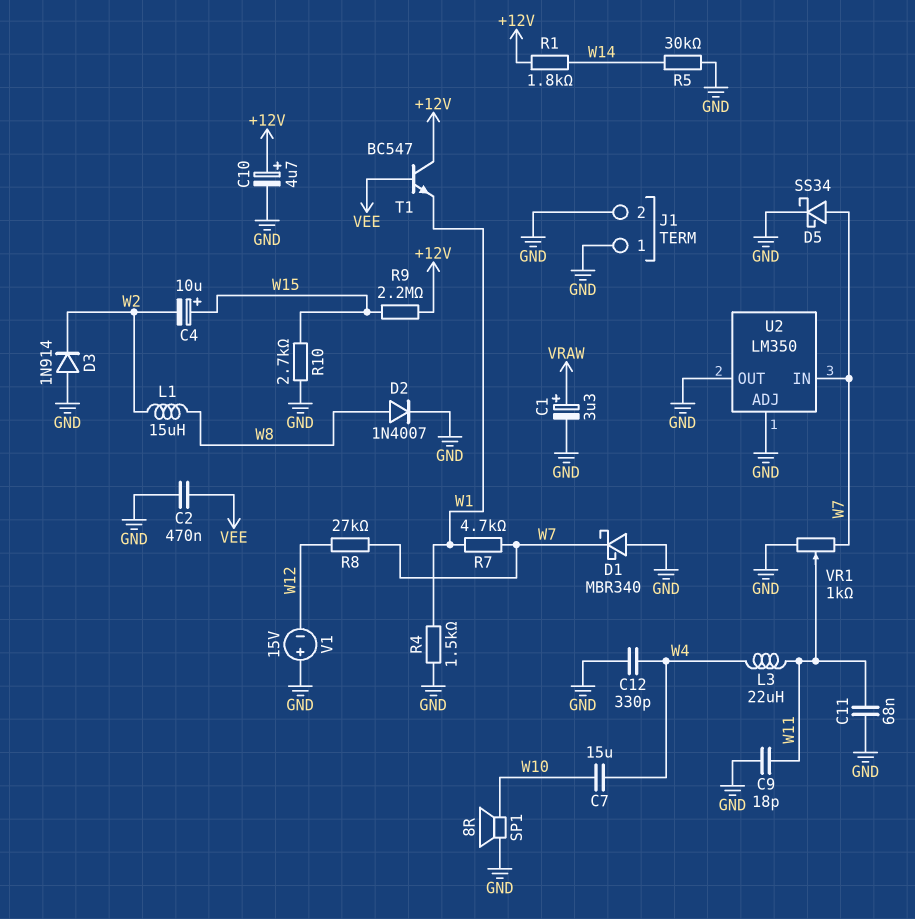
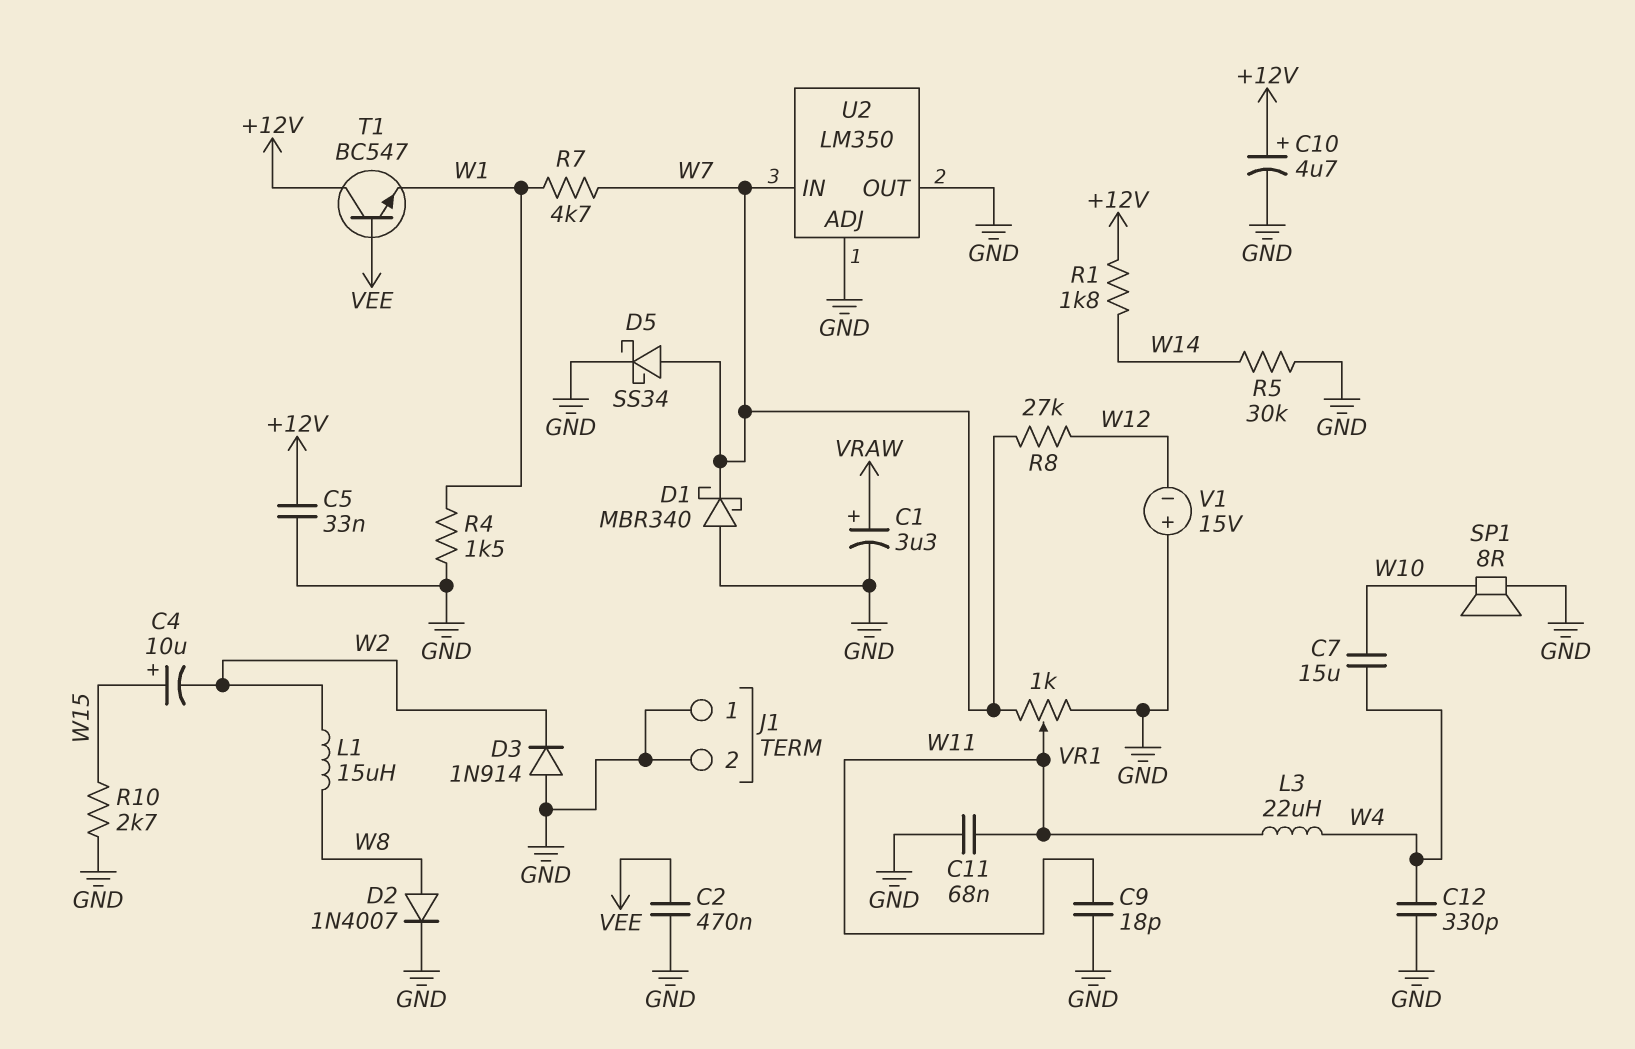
C5: none -> 33nF (+12V, GND)
R9: 2.2M (+12V, W15) -> none

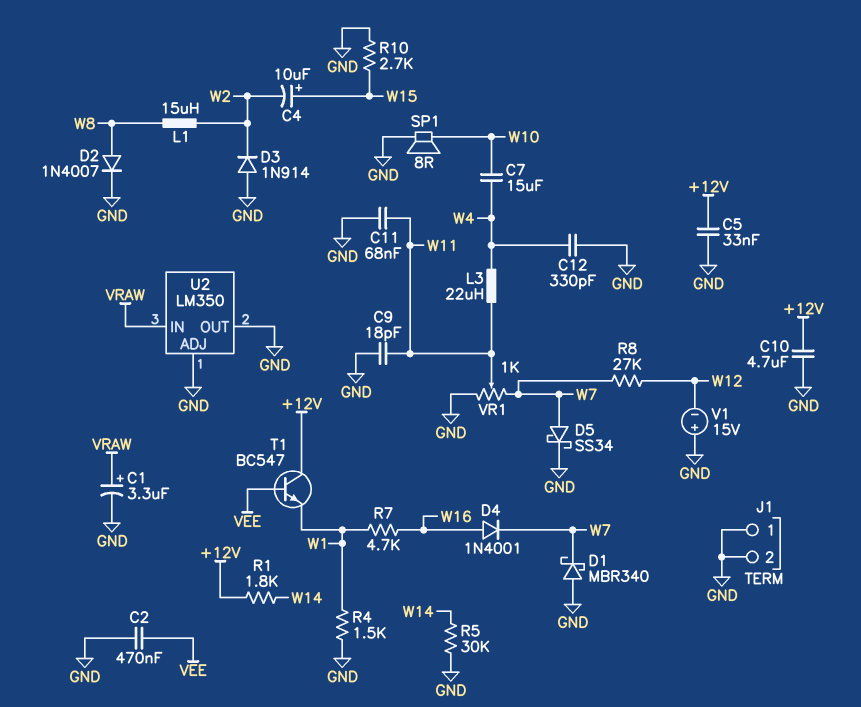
C10: 4.7uF (plus +12V, minus GND) -> 4.7uF (+12V, GND)
D4: none -> diode 1N4001 (A W16, K W7)
R7: 4.7k (W1, W7) -> 4.7k (W1, W16)
U2 pin IN: W7 -> VRAW

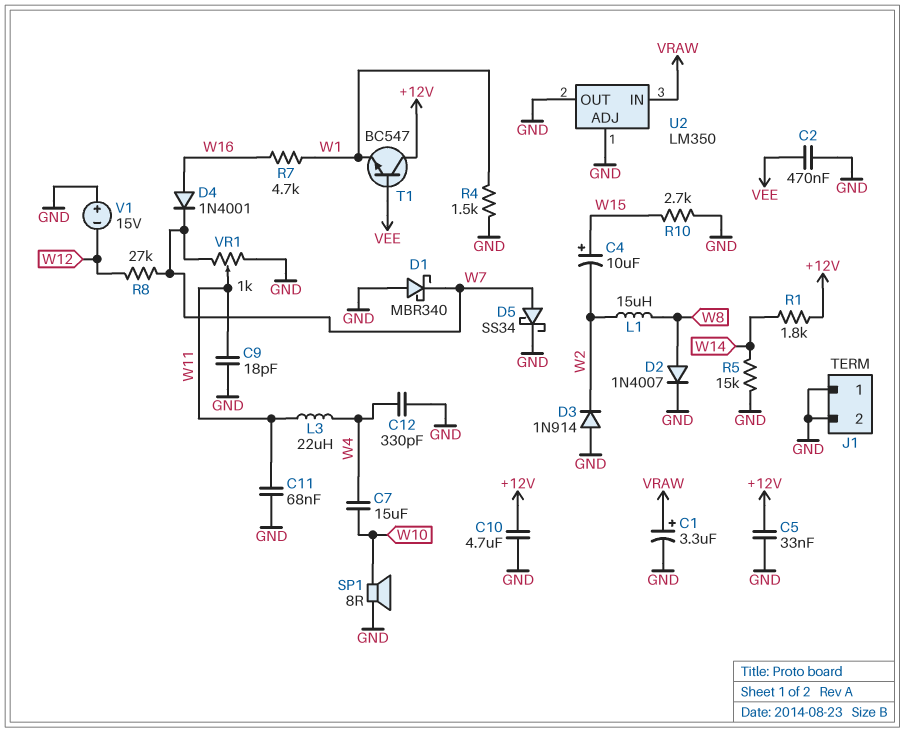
R5: 30k (GND, W14) -> 15k (GND, W14)

